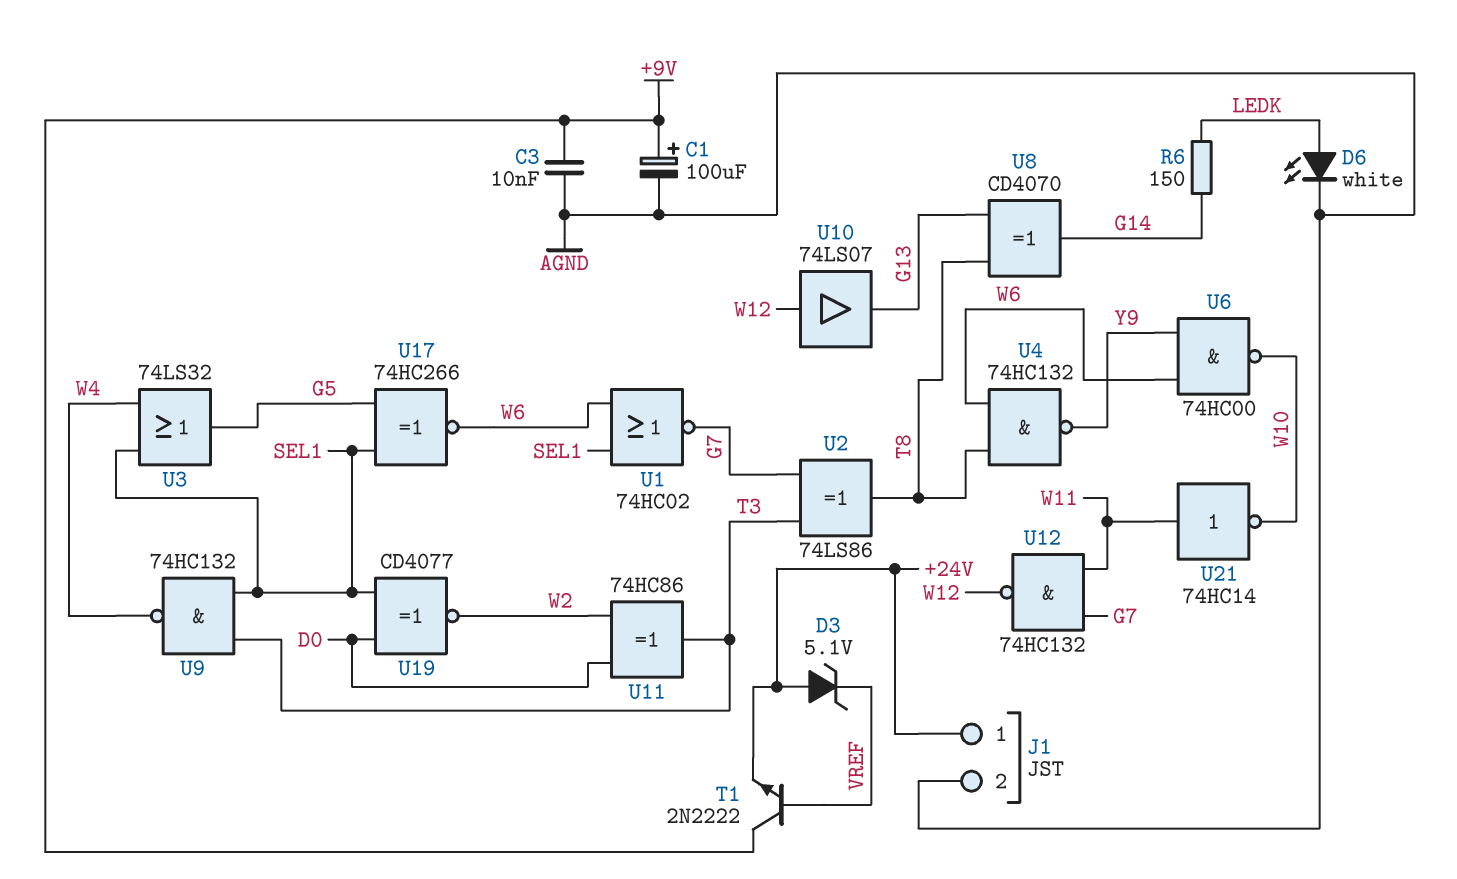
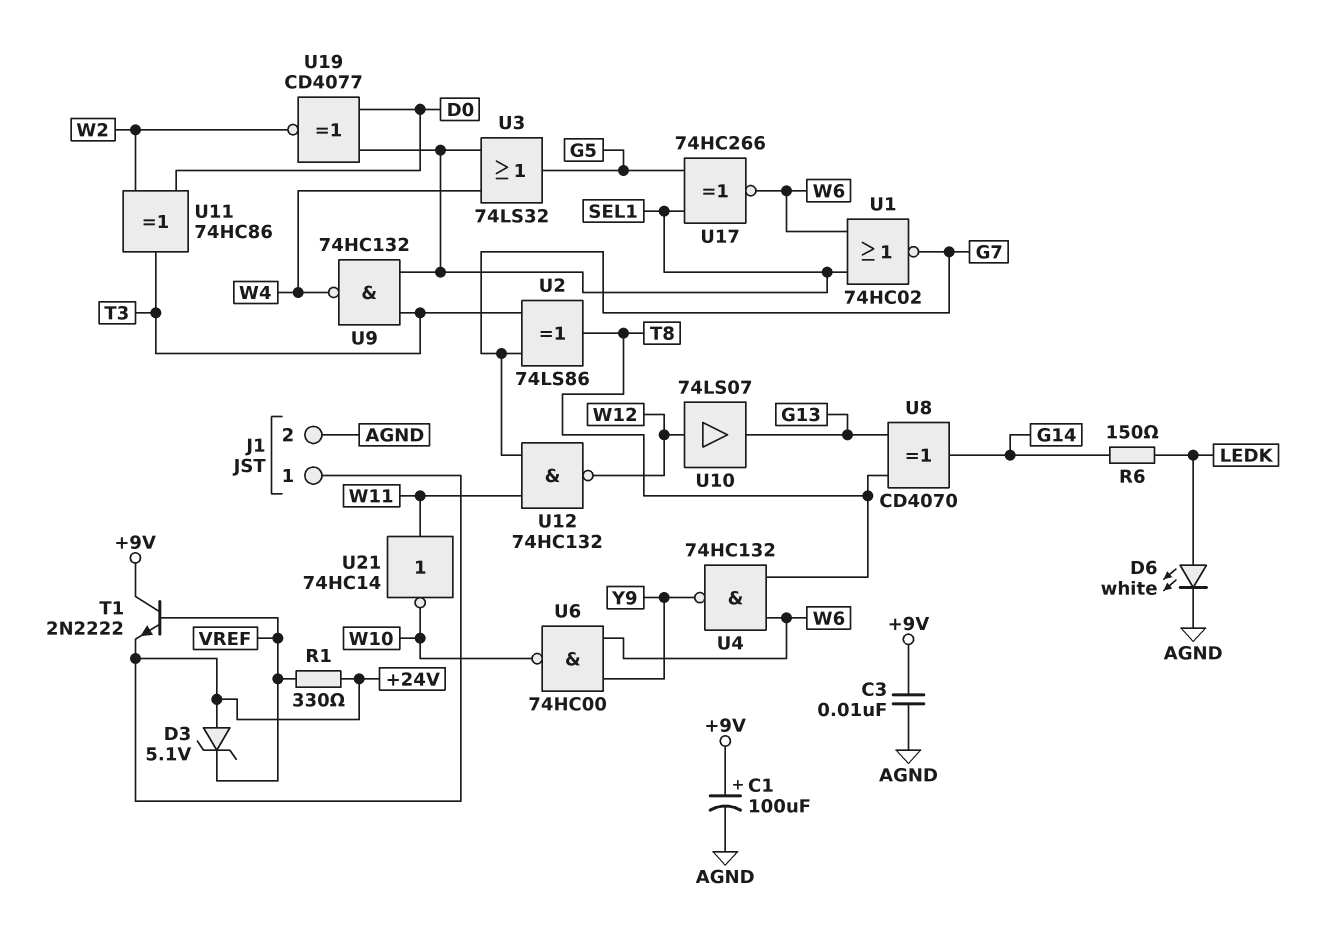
R1: none -> 330 (+24V, VREF)

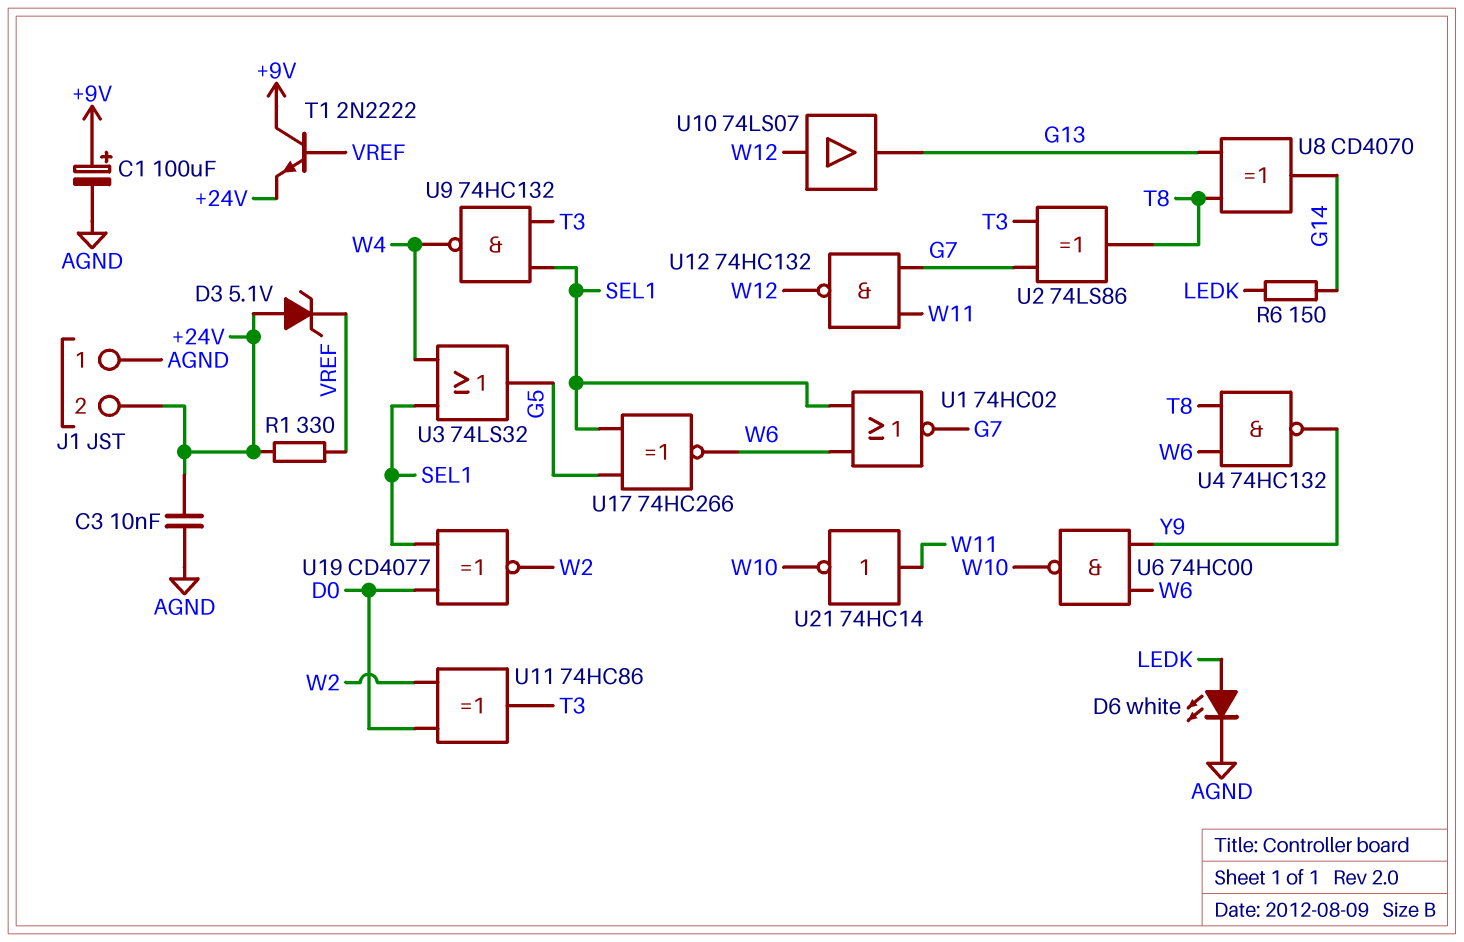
C3: 10nF (+9V, AGND) -> 10nF (+24V, AGND)
J1 pin 1: +24V -> AGND
J1 pin 2: AGND -> +24V

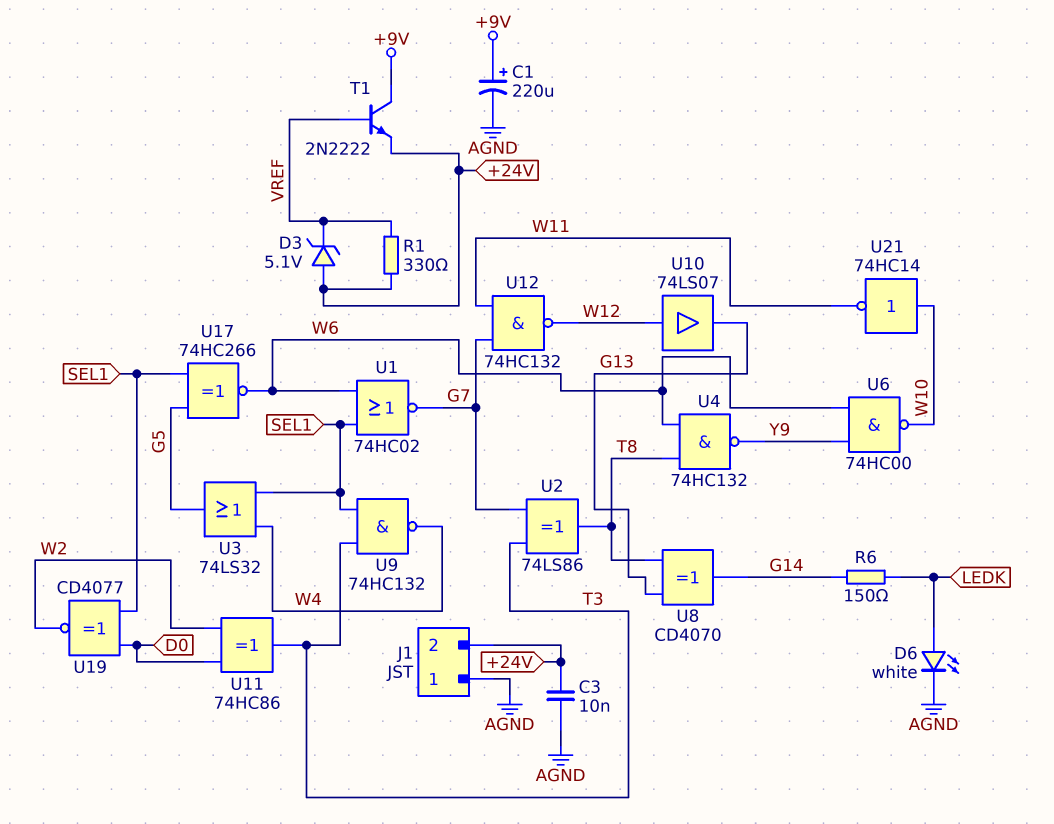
C1: 100uF (plus +9V, minus AGND) -> 220uF (plus +9V, minus AGND)
U21: NOT 74HC14 (in W11, out W10) -> NOT 74HC14 (in W10, out W11)

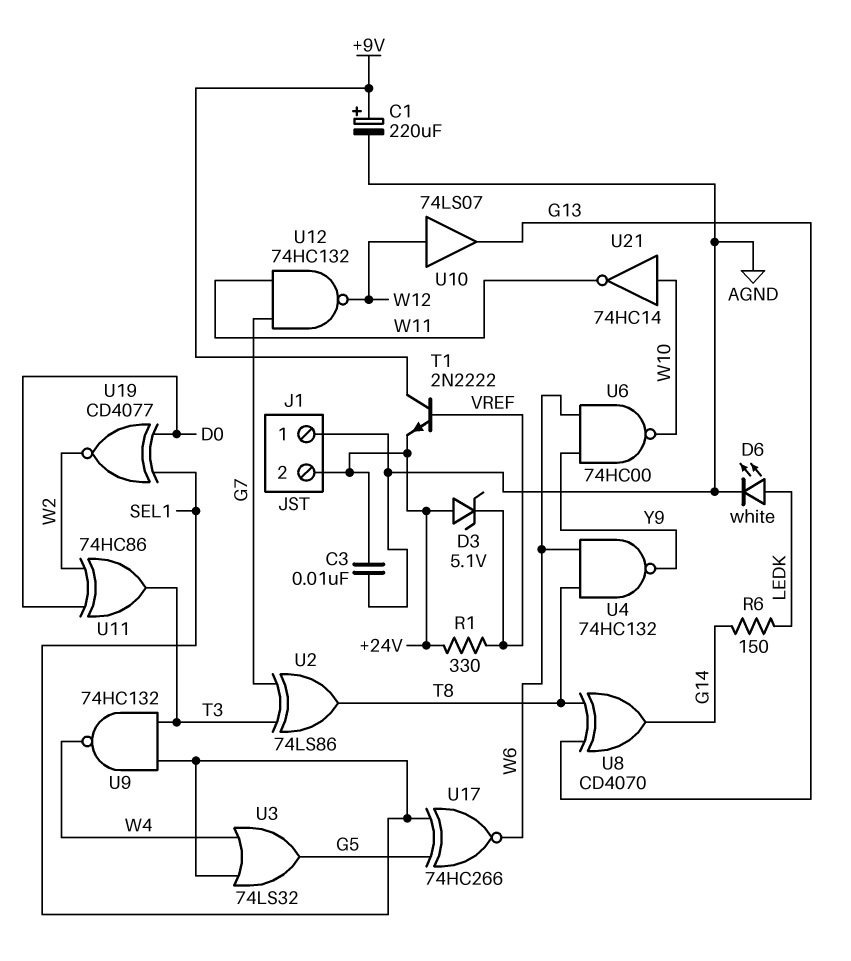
U1: NOR 74HC02 (in SEL1, in W6, out G7) -> none

